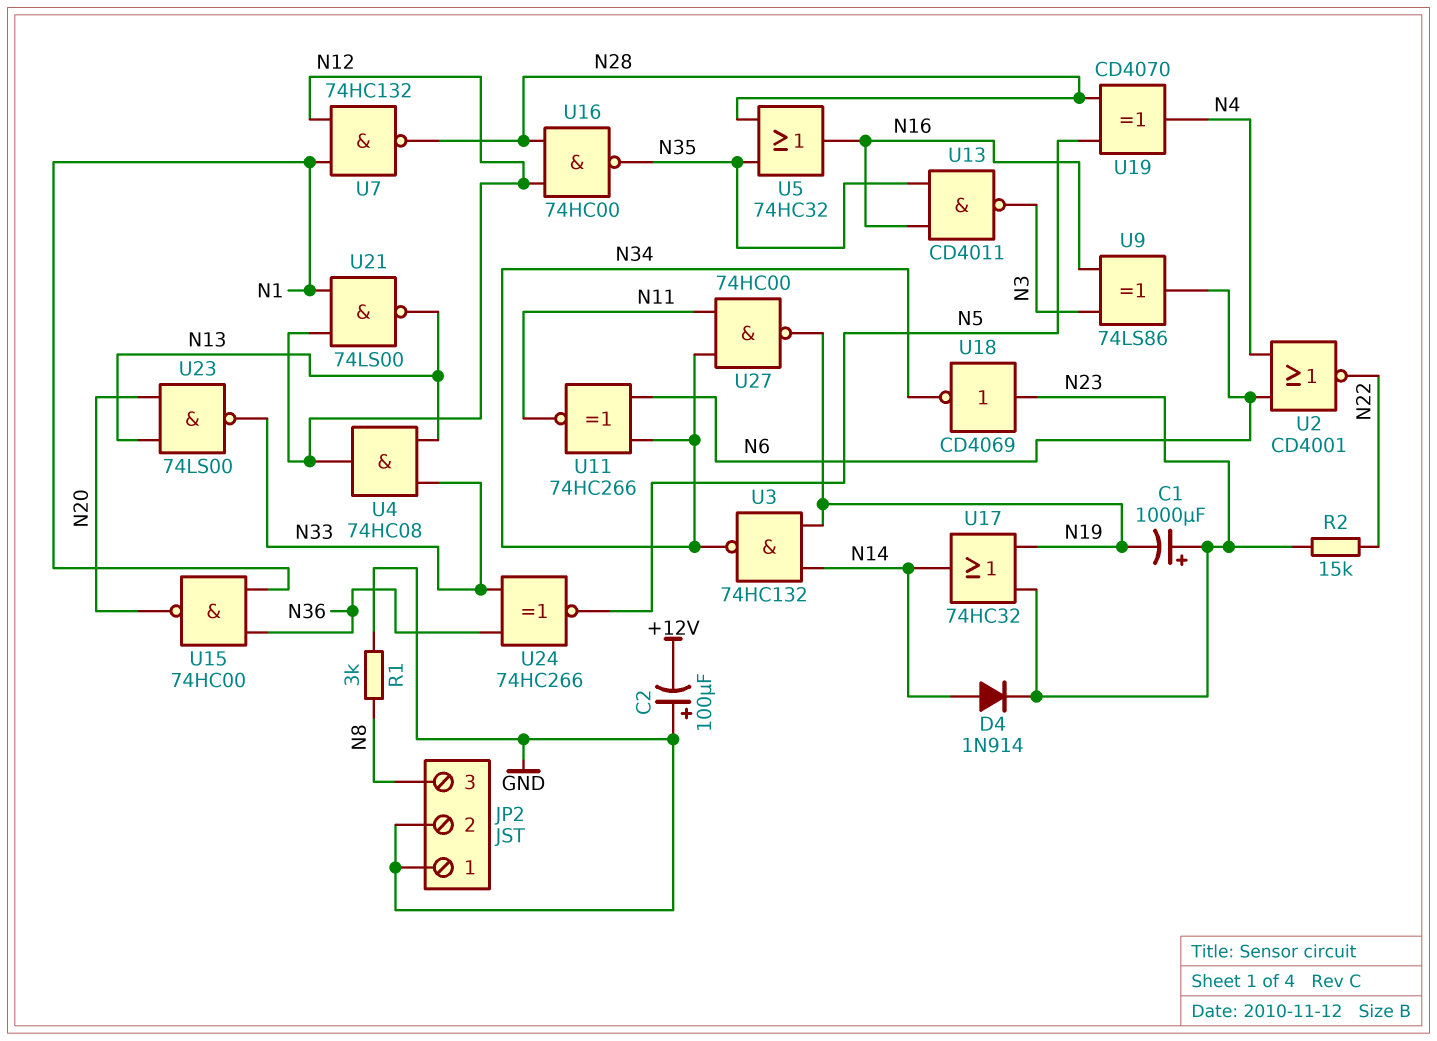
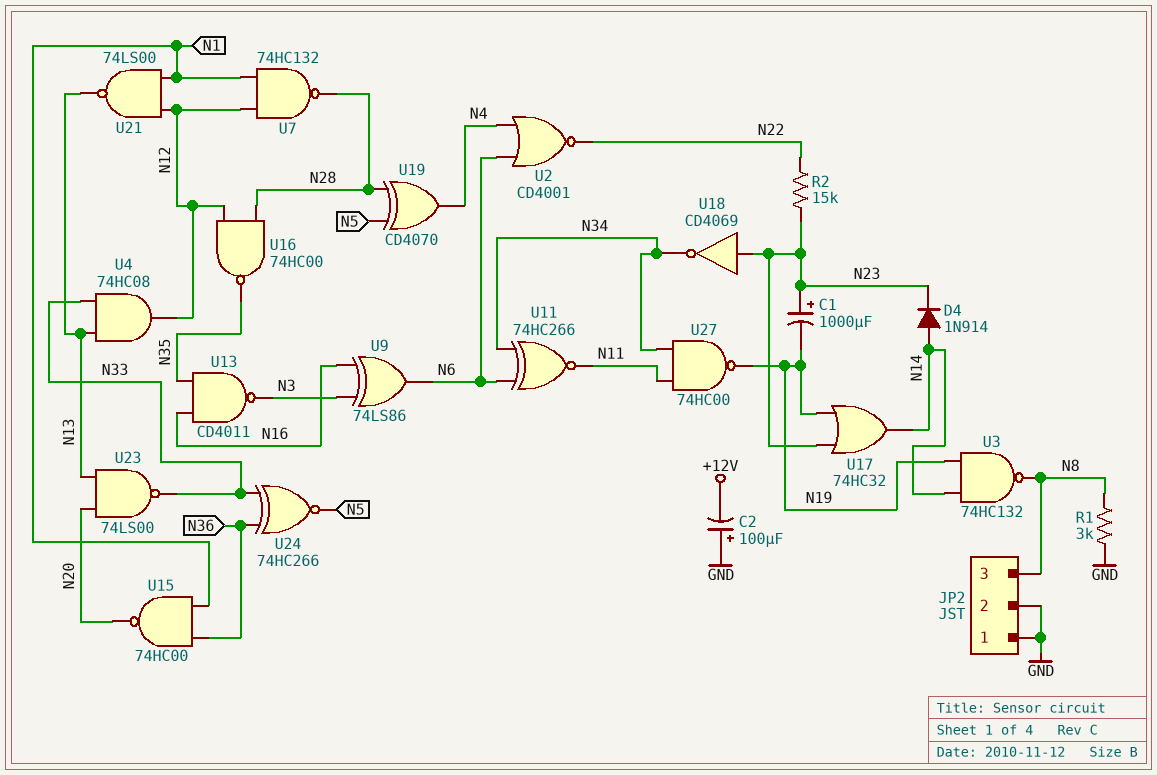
U3: NAND 74HC132 (in N14, in N19, out N34) -> NAND 74HC132 (in N14, in N19, out N8)
U5: OR 74HC32 (in N28, in N35, out N16) -> none

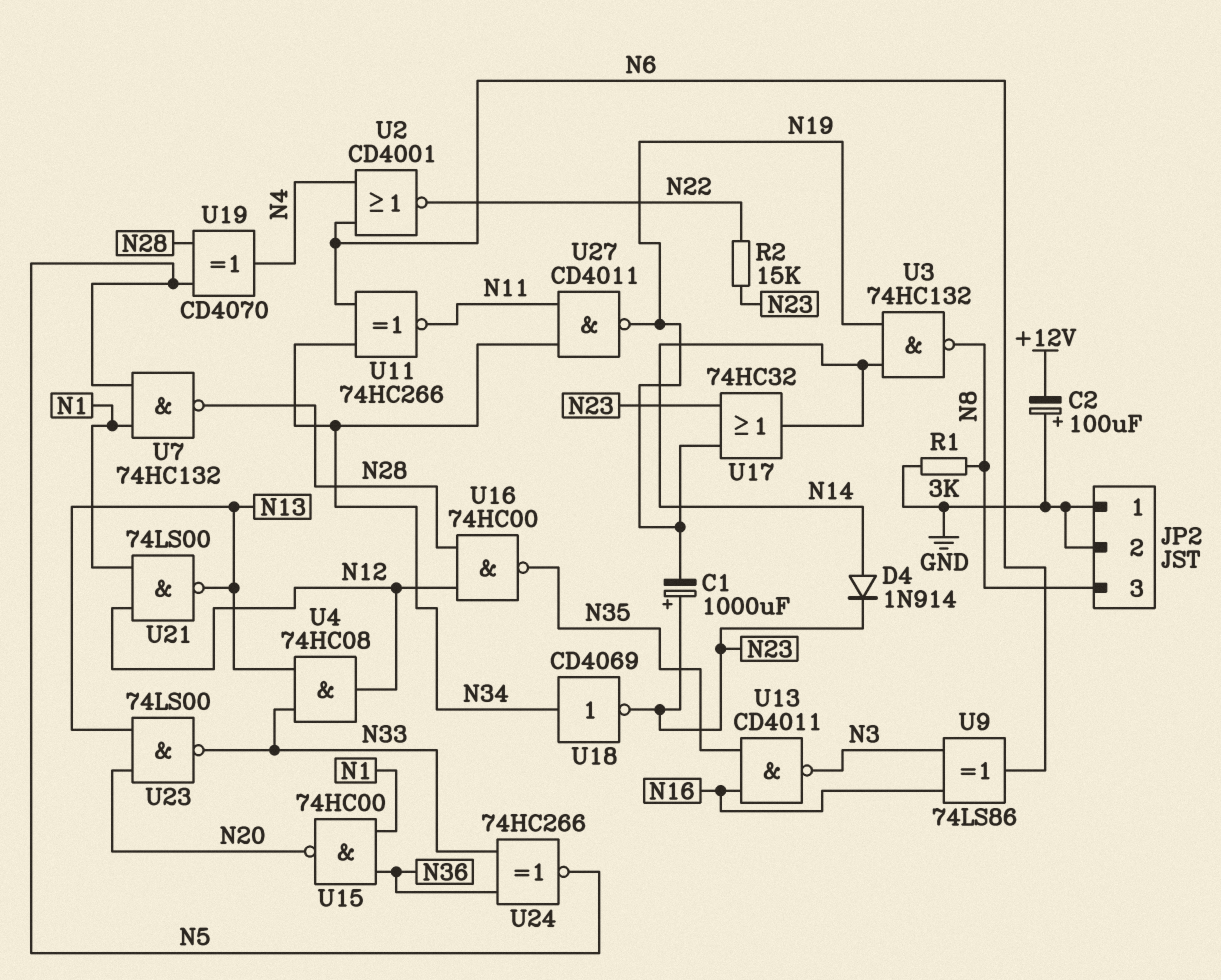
U7: NAND 74HC132 (in N1, in N12, out N28) -> NAND 74HC132 (in N1, in N5, out N28)
U18: NOT CD4069 (in N23, out N34) -> NOT CD4069 (in N34, out N23)
U27: NAND 74HC00 (in N11, in N34, out N19) -> NAND CD4011 (in N11, in N34, out N19)

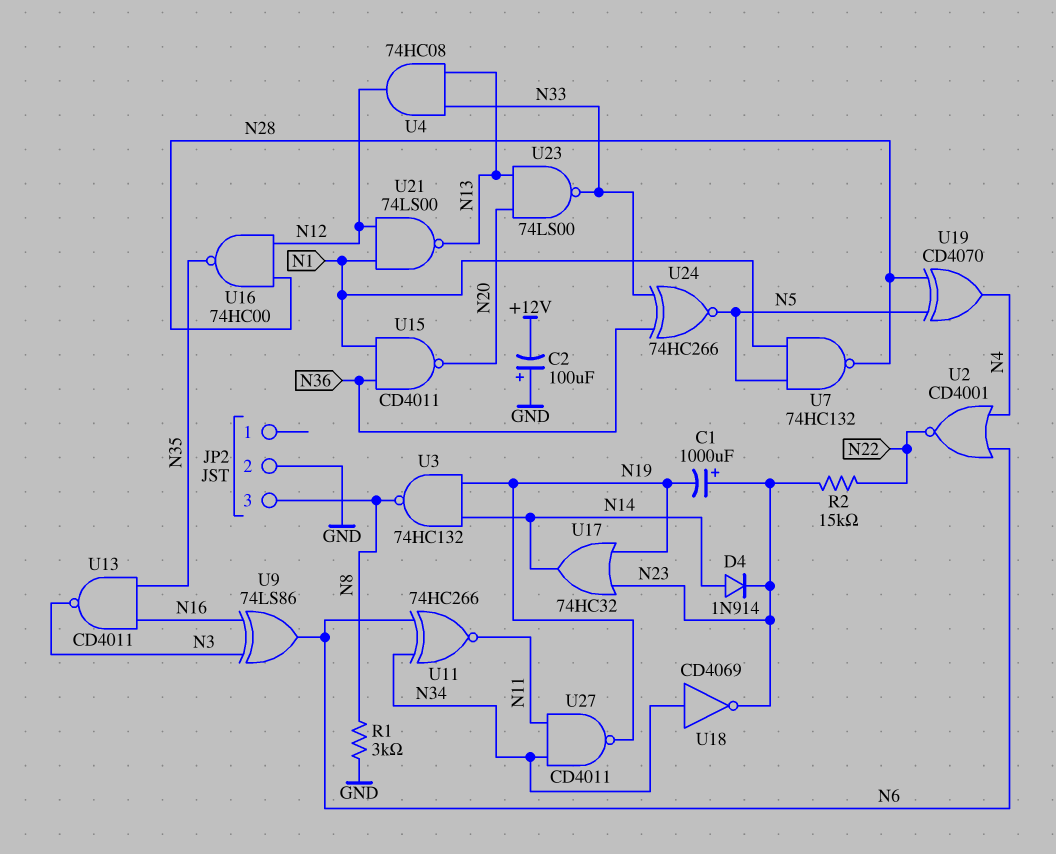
JP2 pin 1: GND -> none
U15: NAND 74HC00 (in N1, in N36, out N20) -> NAND CD4011 (in N1, in N36, out N20)

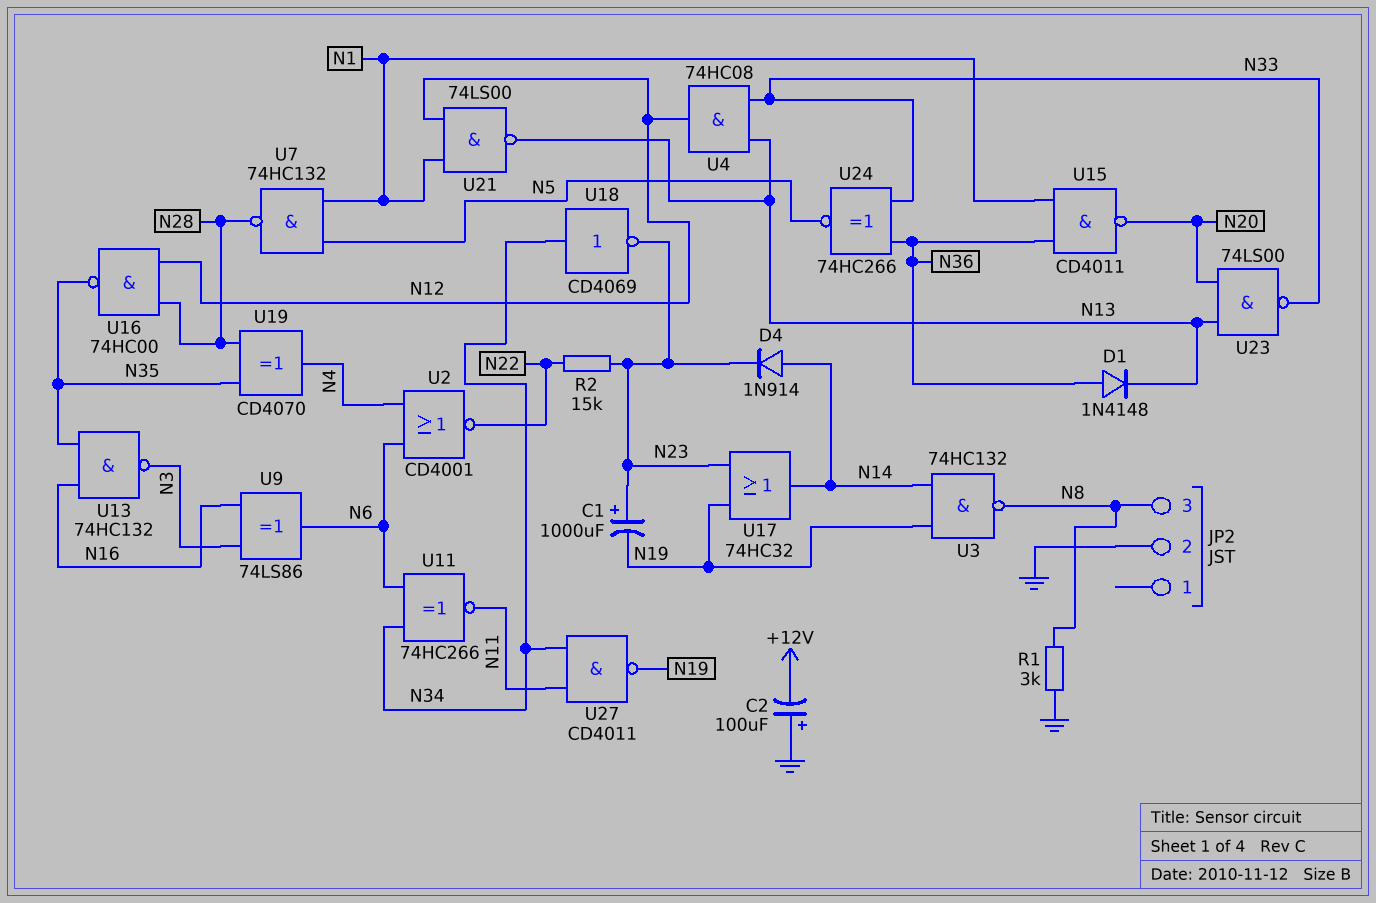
D1: none -> diode 1N4148 (A N36, K N13)
U13: NAND CD4011 (in N16, in N35, out N3) -> NAND 74HC132 (in N16, in N35, out N3)
U19: XOR CD4070 (in N5, in N28, out N4) -> XOR CD4070 (in N28, in N35, out N4)

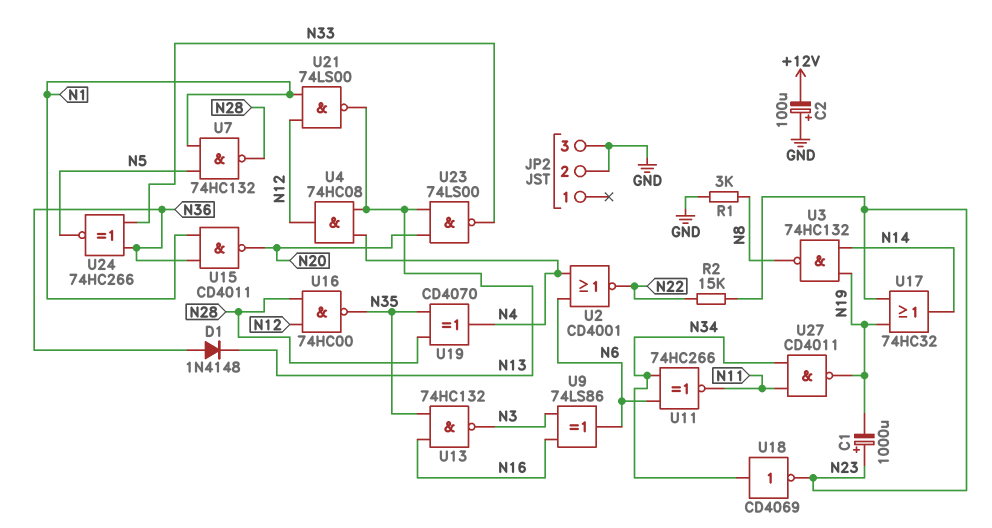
D4: diode 1N914 (A N14, K N23) -> none
JP2 pin 3: N8 -> GND
U4: AND 74HC08 (in N13, in N33, out N12) -> AND 74HC08 (in N4, in N13, out N12)

